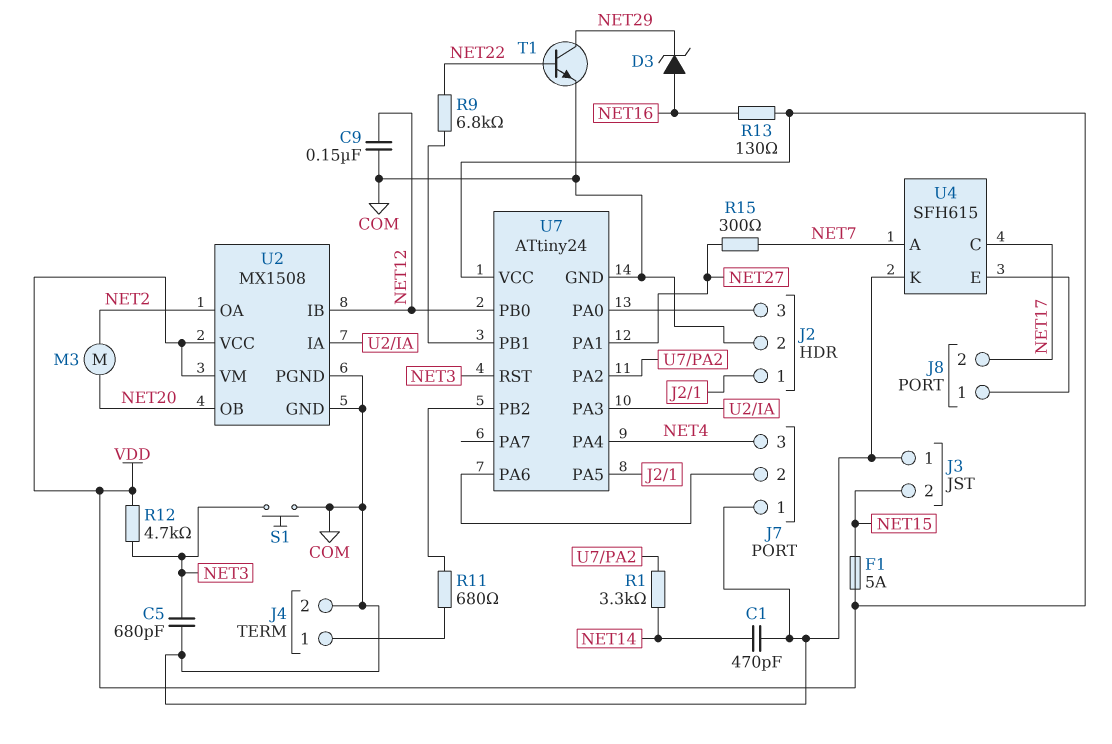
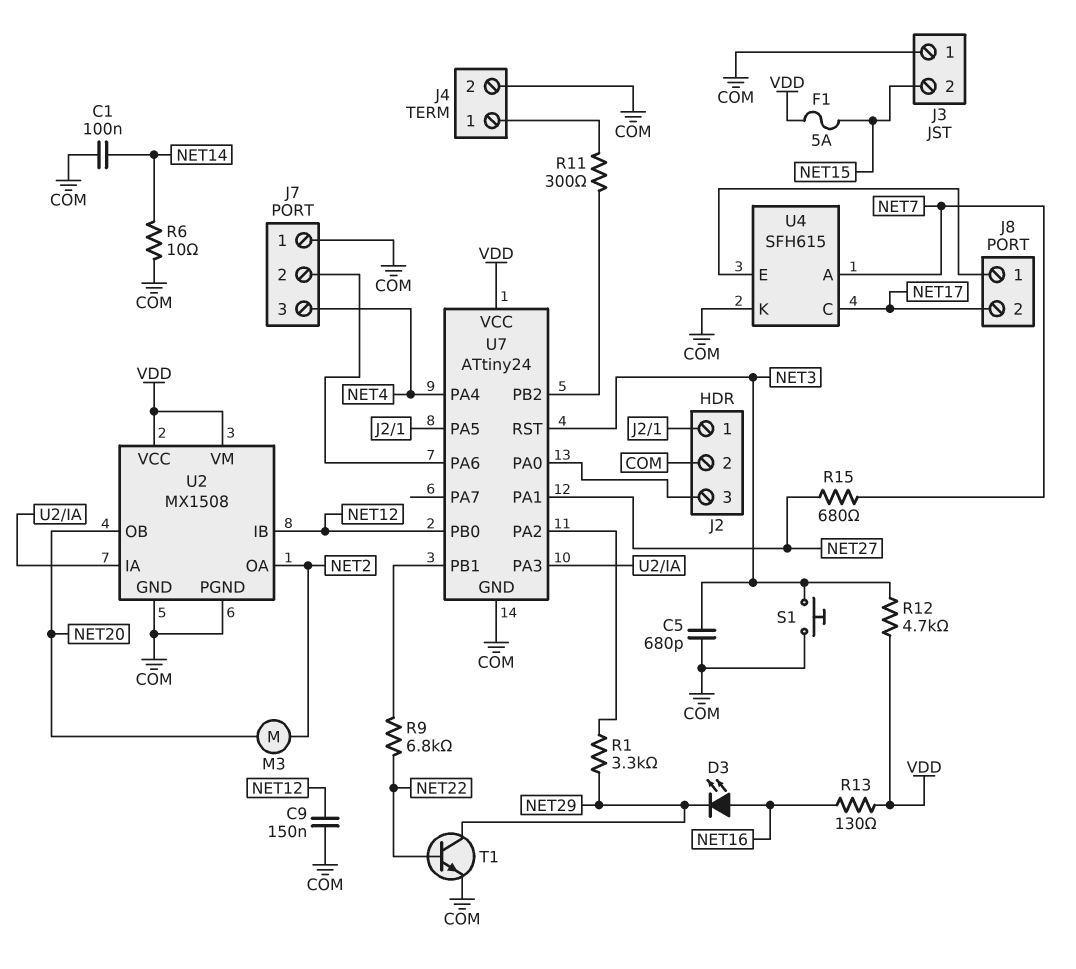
C1: 470pF (COM, NET14) -> 100nF (COM, NET14)
D3: zener (A NET16, K NET29) -> LED (A NET16, K NET29)
R1: 3.3k (NET14, U7/PA2) -> 3.3k (NET29, U7/PA2)
R6: none -> 10 (COM, NET14)
R11: 680 (J4/1, U7/PB2) -> 300 (J4/1, U7/PB2)
R15: 300 (NET7, NET27) -> 680 (NET7, NET27)

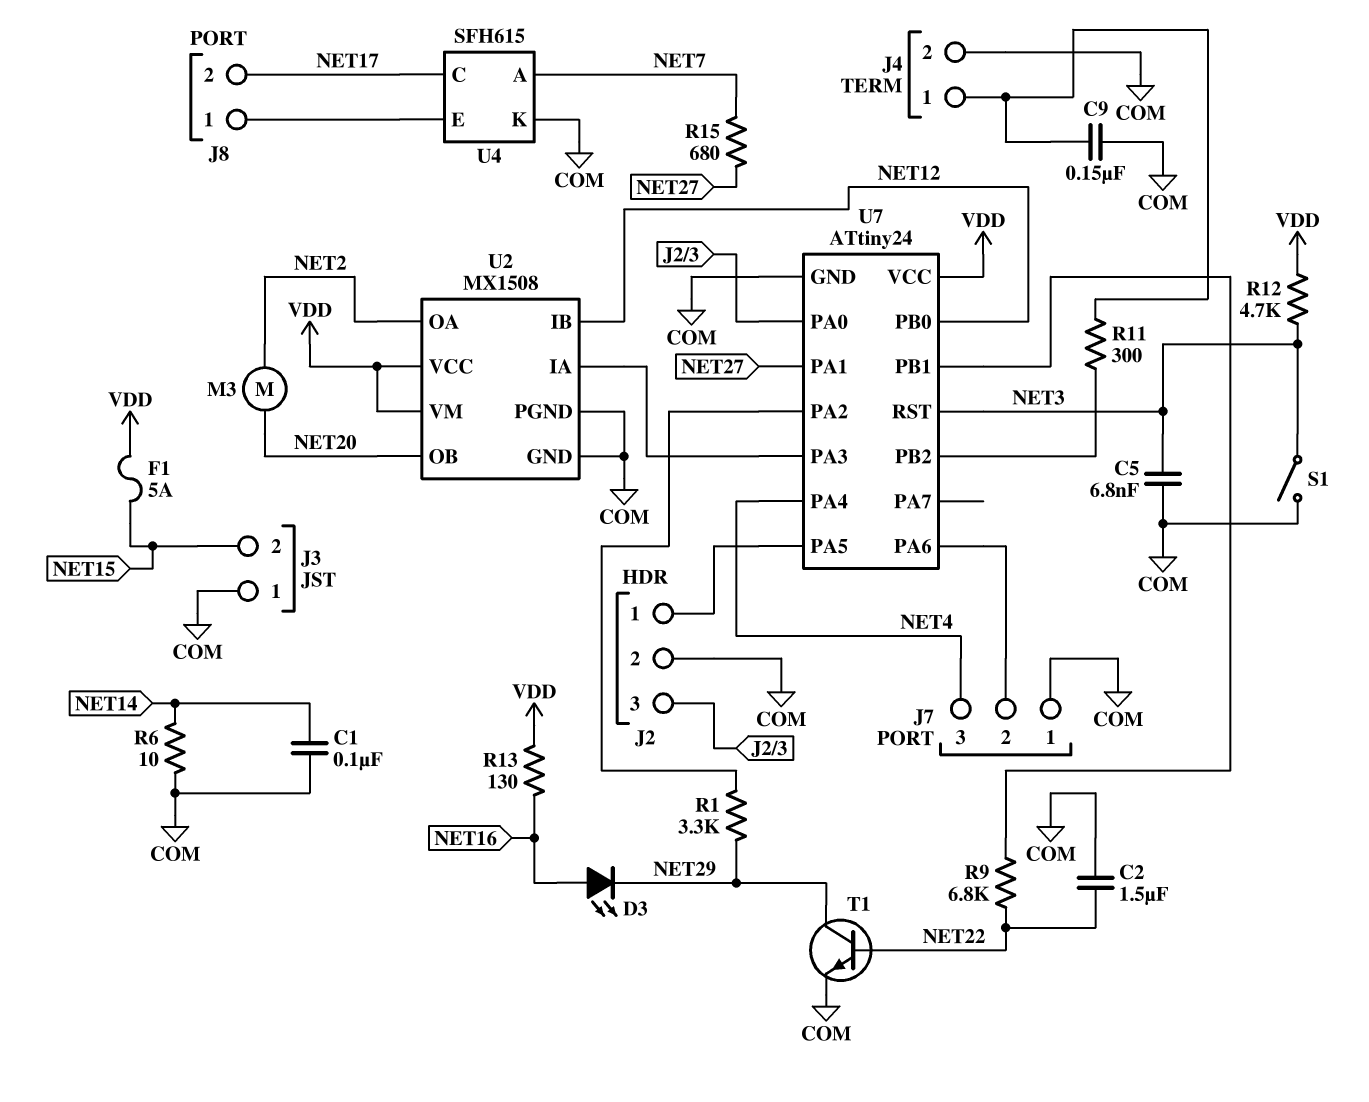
C2: none -> 1.5uF (COM, NET22)
C5: 680pF (COM, NET3) -> 6.8nF (COM, NET3)
C9: 150nF (COM, NET12) -> 150nF (COM, J4/1)
S1: button (COM, NET3) -> switch (COM, NET3)

